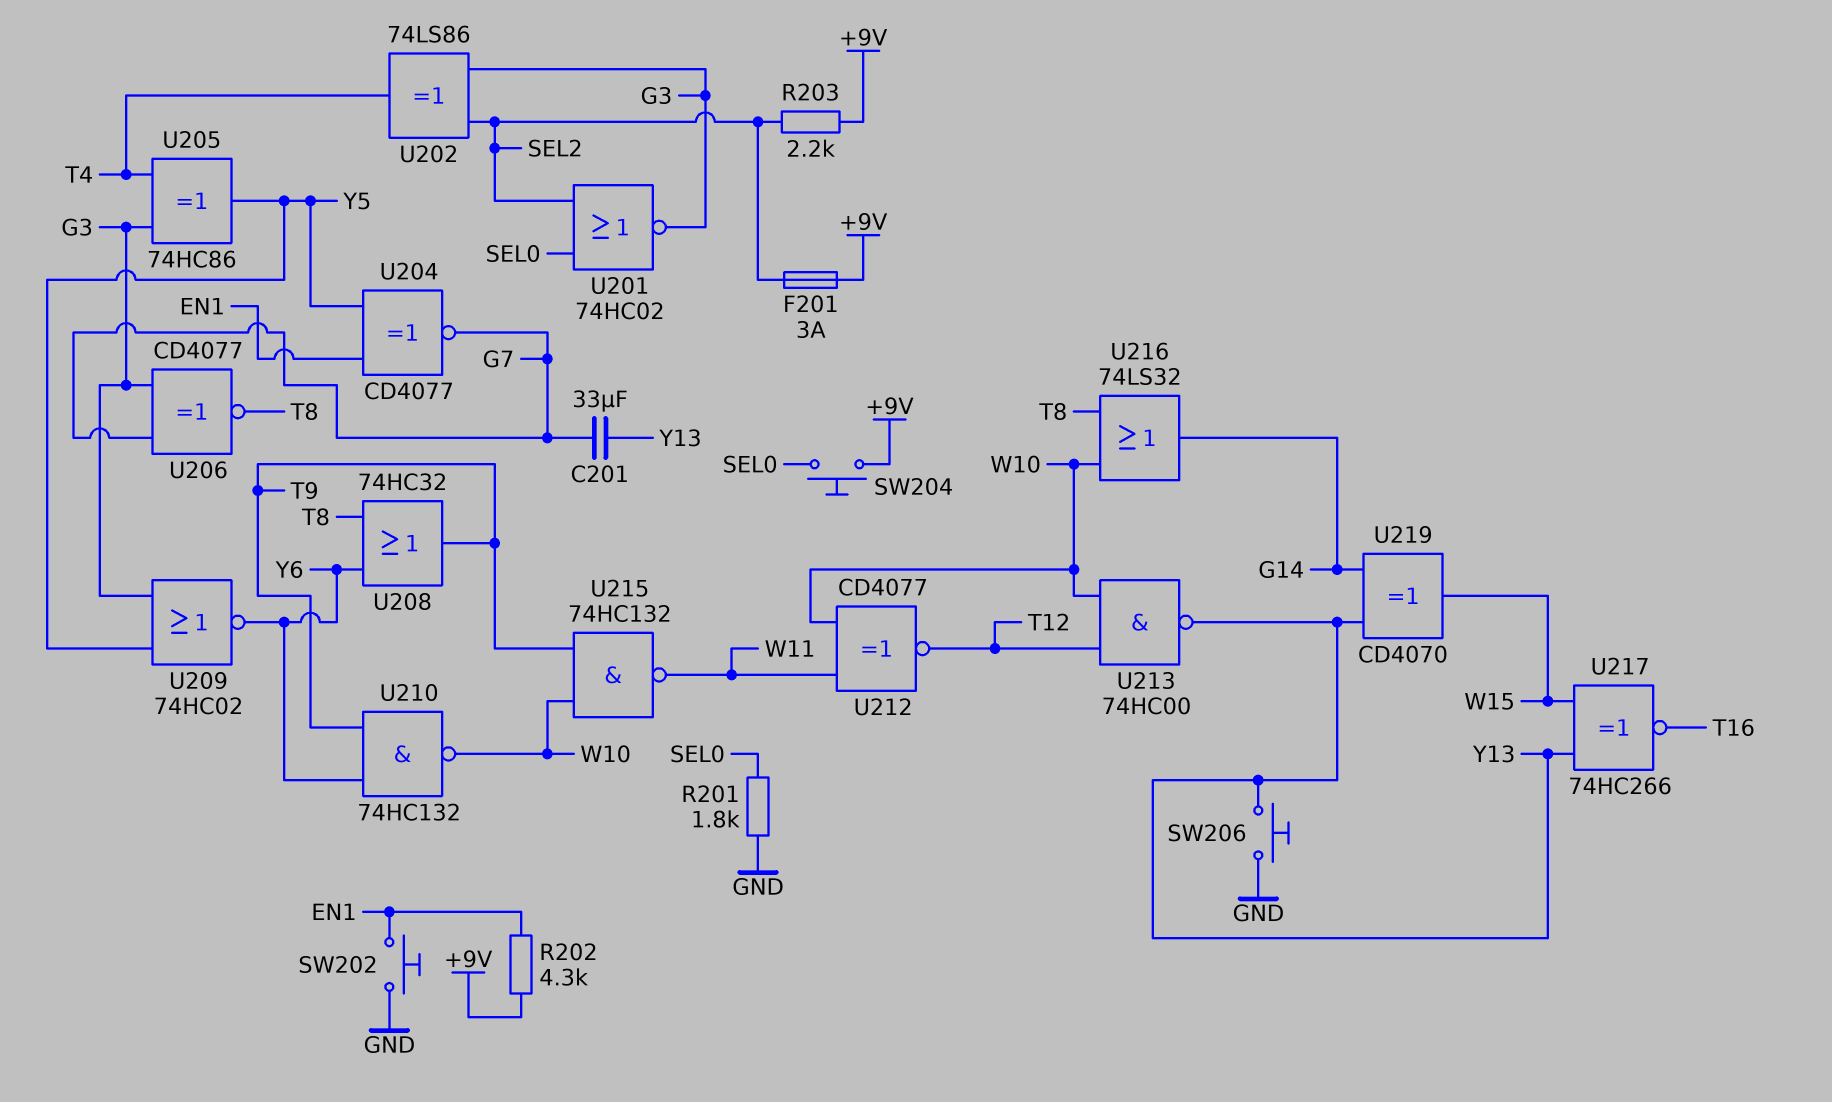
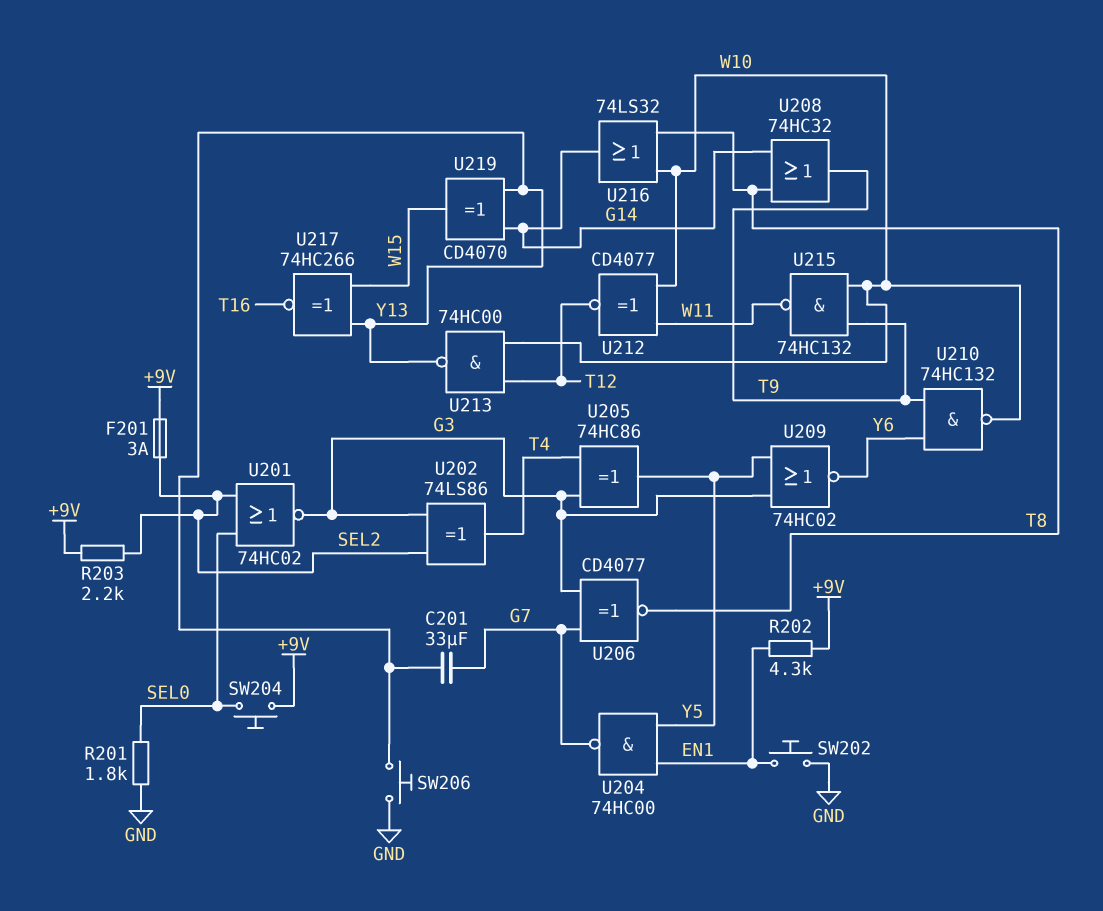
U204: XNOR CD4077 (in EN1, in Y5, out G7) -> NAND 74HC00 (in EN1, in Y5, out G7)
U208: OR 74HC32 (in T8, in Y6, out T9) -> OR 74HC32 (in G14, in T8, out T9)

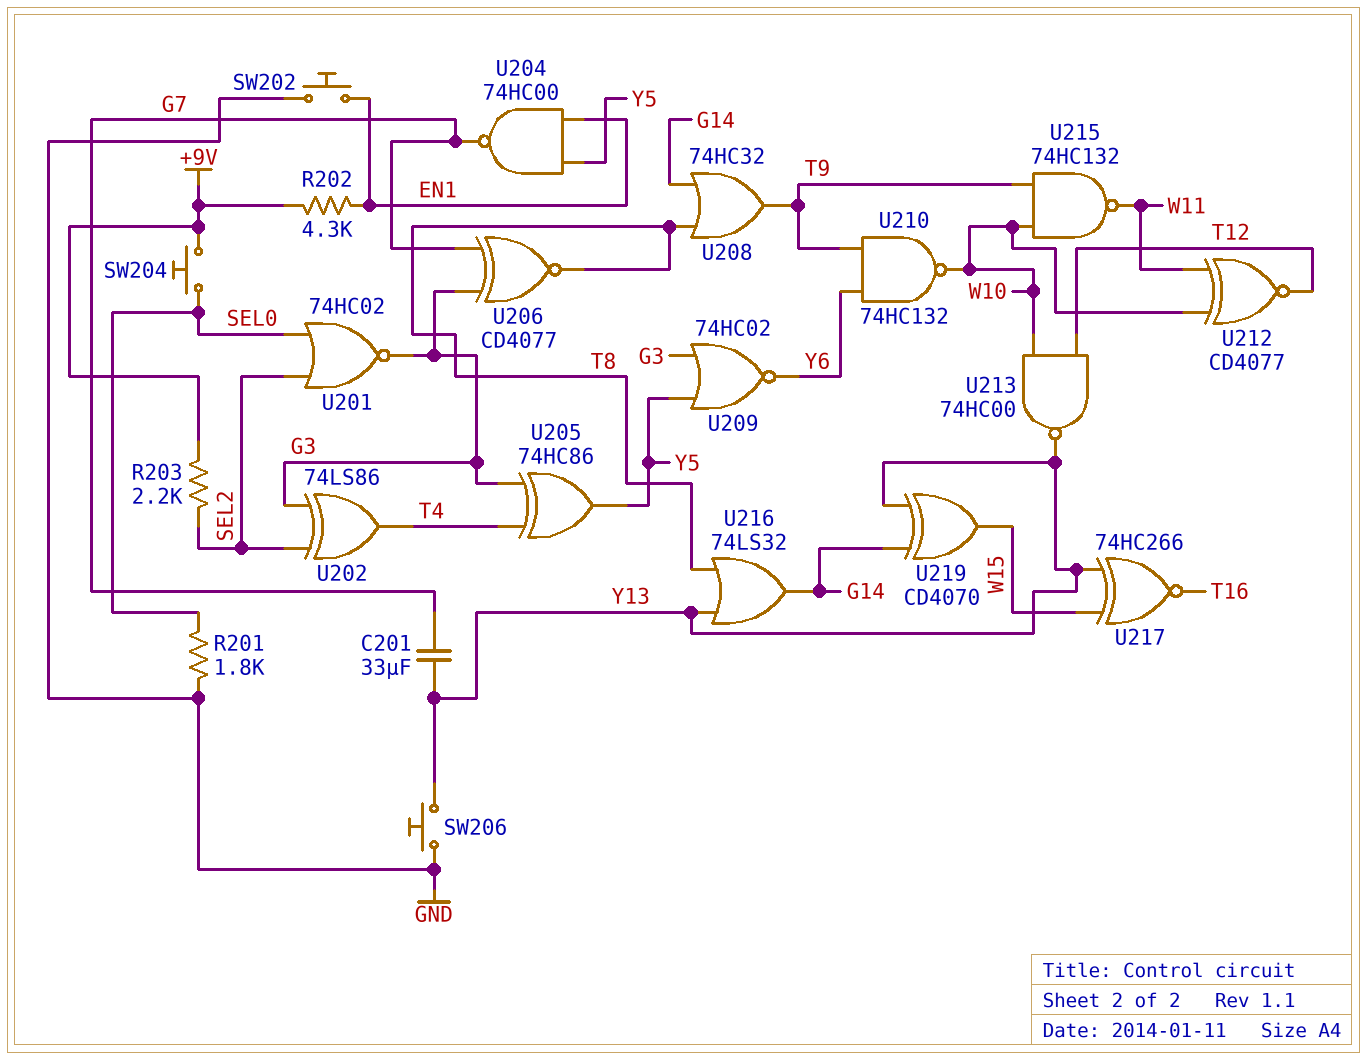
F201: 3A (+9V, SEL2) -> none
U216: OR 74LS32 (in T8, in W10, out G14) -> OR 74LS32 (in T8, in Y13, out G14)

